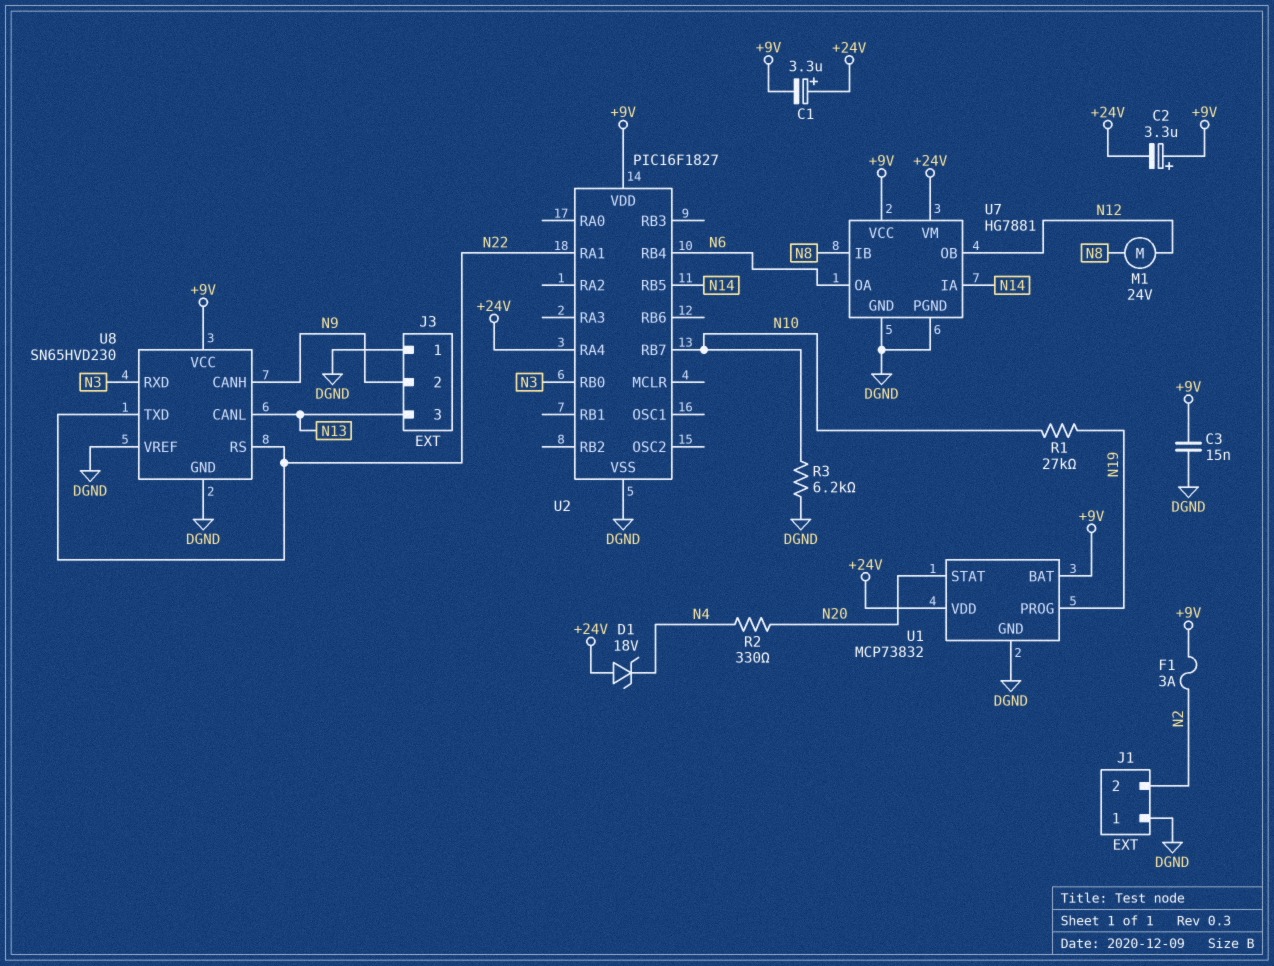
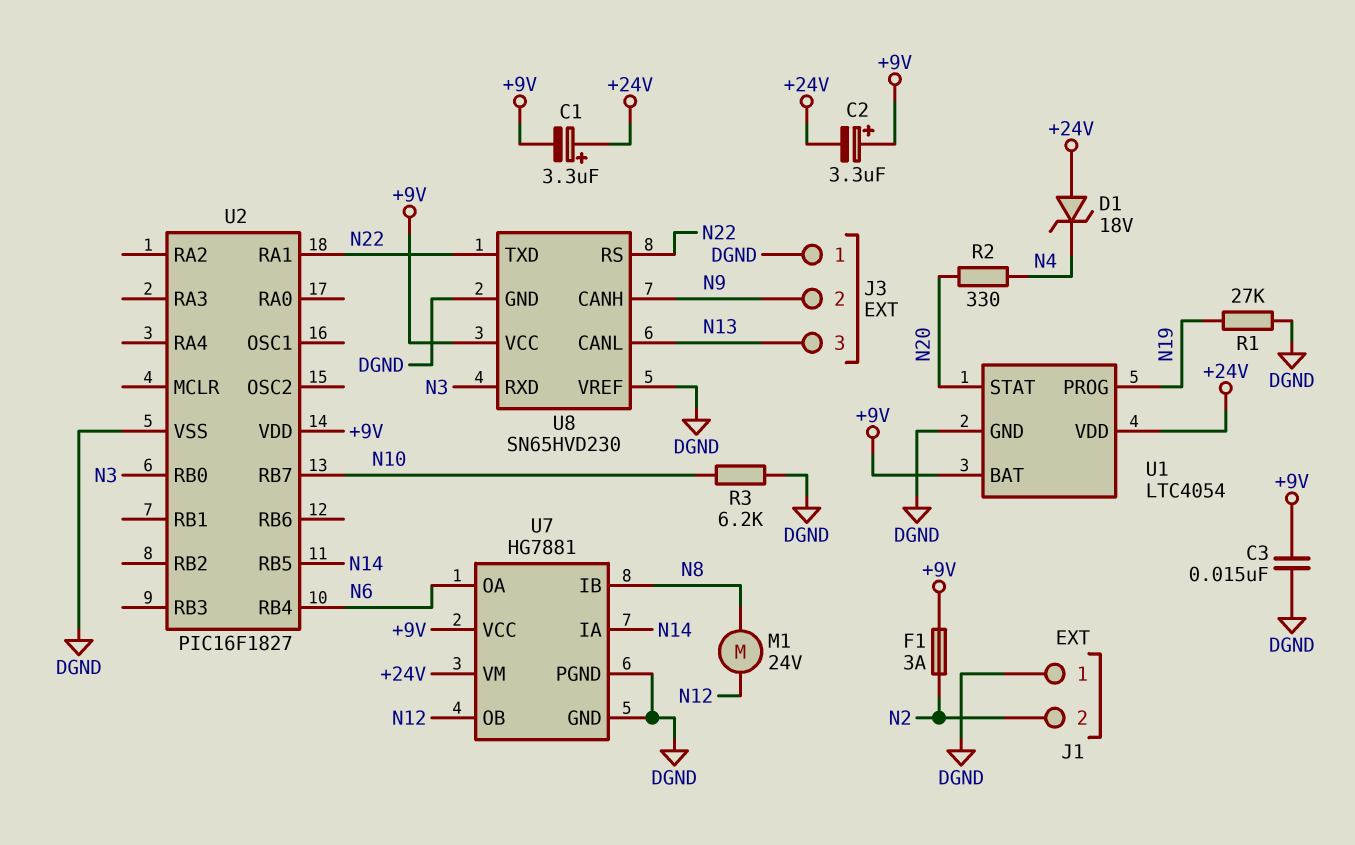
R1: 27k (N10, N19) -> 27k (DGND, N19)
U1: MCP73832 -> LTC4054
U2 pin RA4: +24V -> none

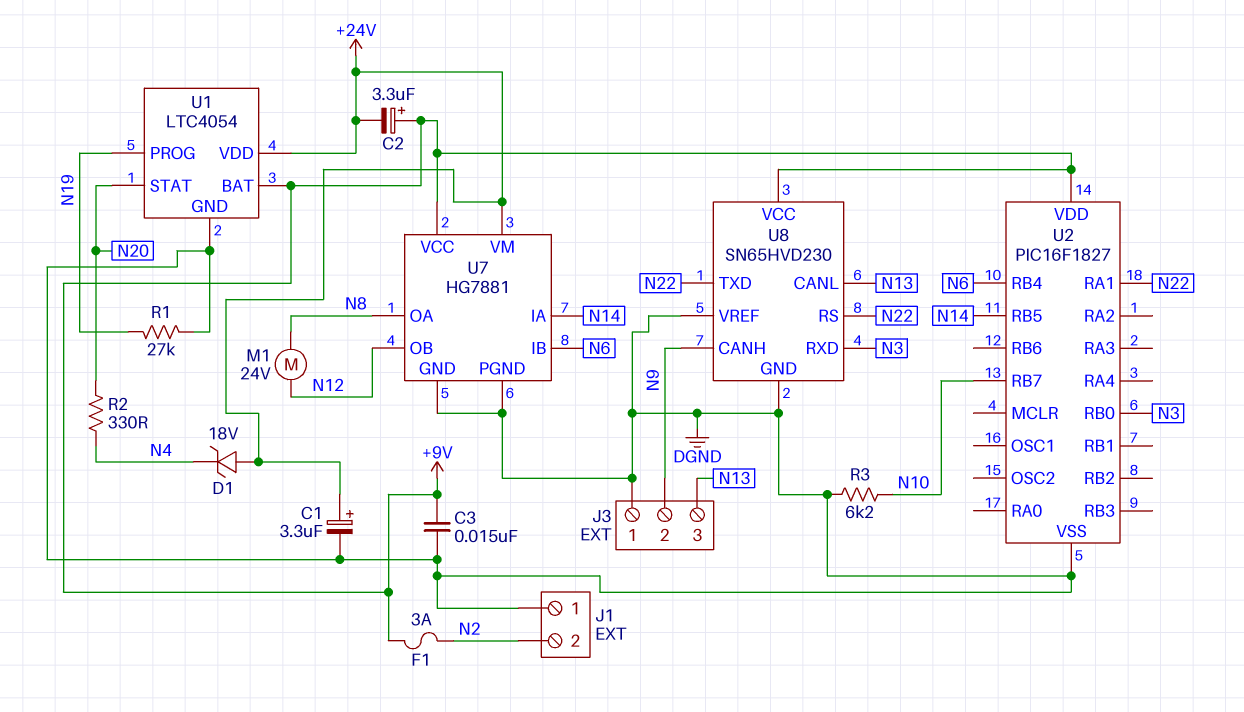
C1: 3.3uF (plus +24V, minus +9V) -> 3.3uF (plus +24V, minus DGND)
U7 pin IB: N8 -> N6
U7 pin OA: N6 -> N8

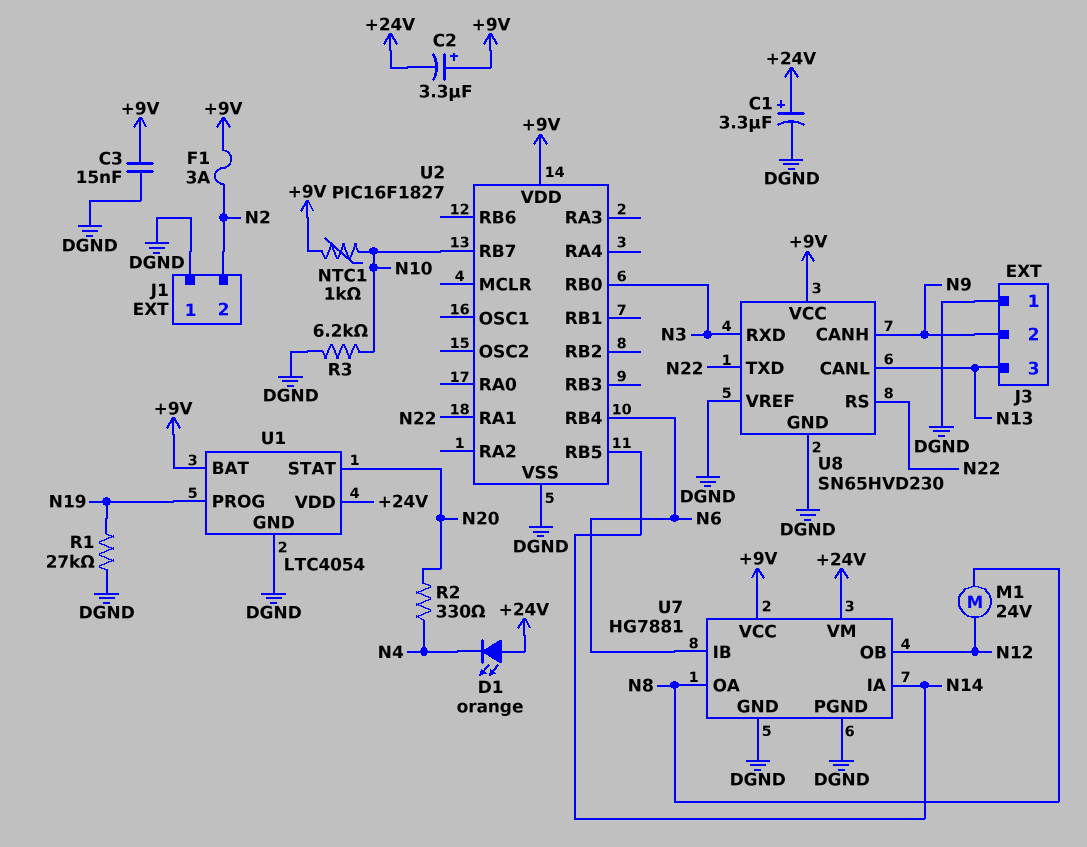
D1: zener 18V (A +24V, K N4) -> LED orange (A +24V, K N4)
NTC1: none -> 1k (+9V, N10)

